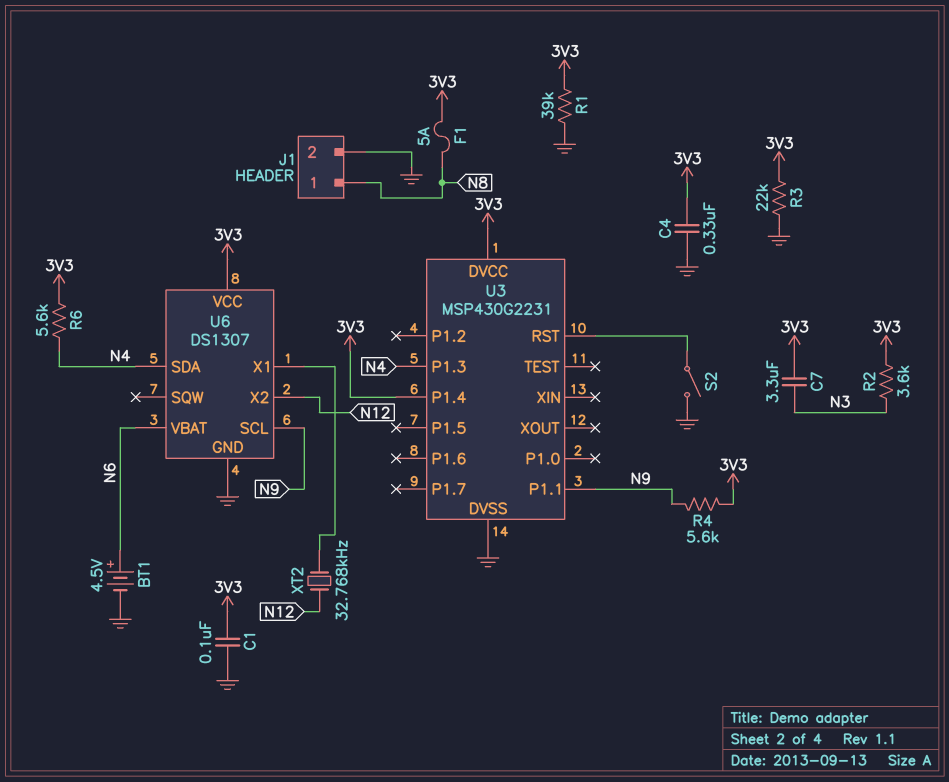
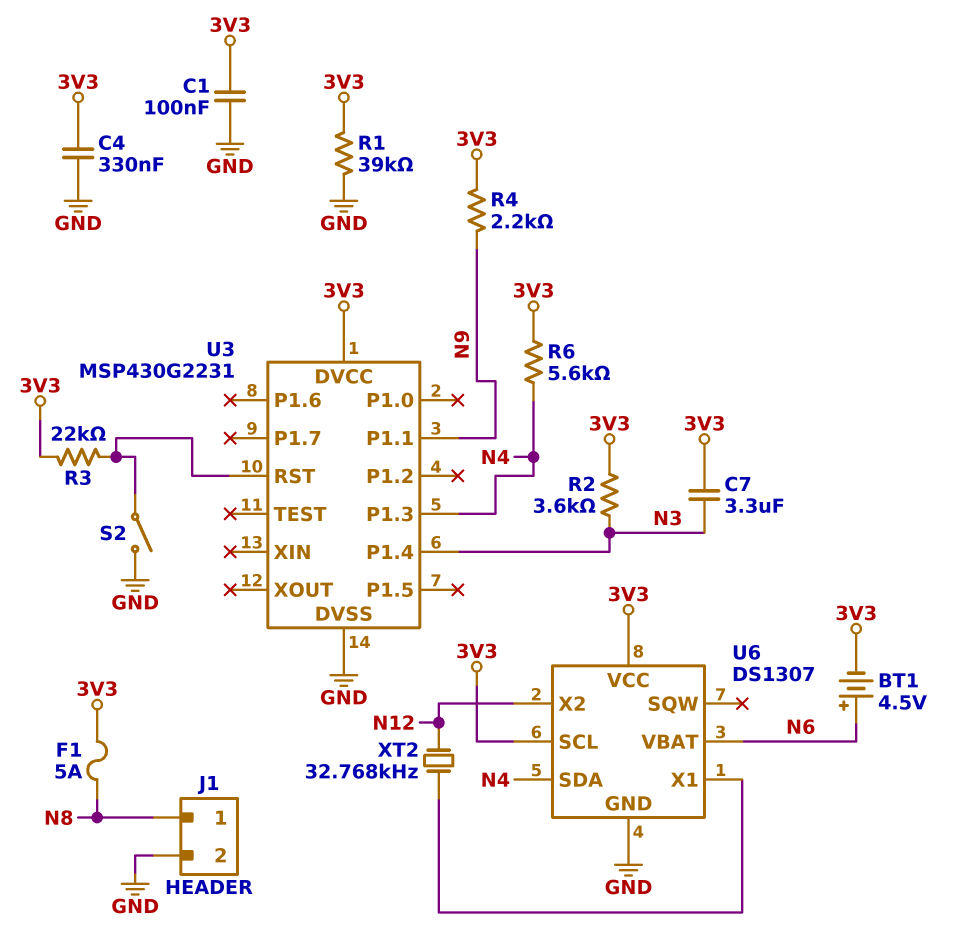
BT1: 4.5V (plus N6, minus GND) -> 4.5V (plus N6, minus 3V3)
R3: 22k (3V3, GND) -> 22k (3V3, U3/RST)
R4: 5.6k (3V3, N9) -> 2.2k (3V3, N9)
U3 pin P1.4: 3V3 -> N3
U6 pin SCL: N9 -> 3V3

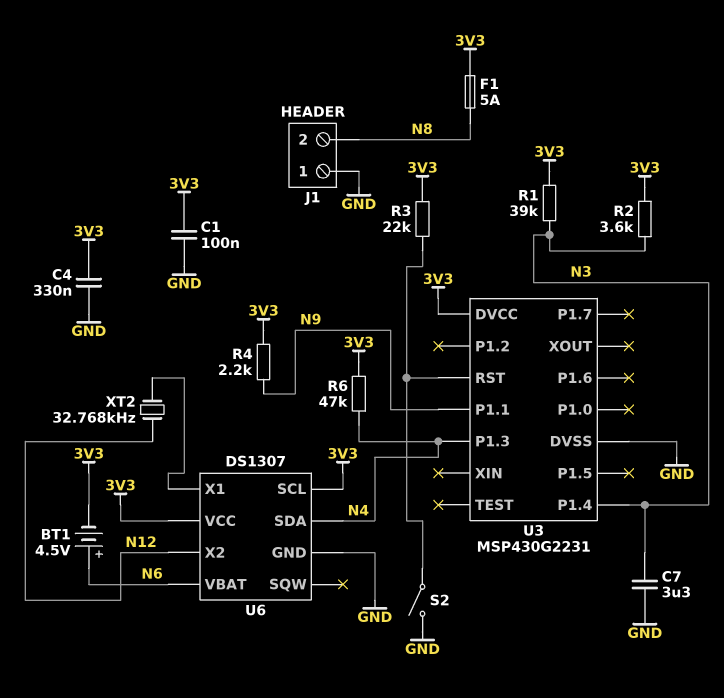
C7: 3.3uF (3V3, N3) -> 3.3uF (GND, N3)
J1 pin 1: N8 -> GND
J1 pin 2: GND -> N8
R1: 39k (3V3, GND) -> 39k (3V3, N3)
R6: 5.6k (3V3, N4) -> 47k (3V3, N4)

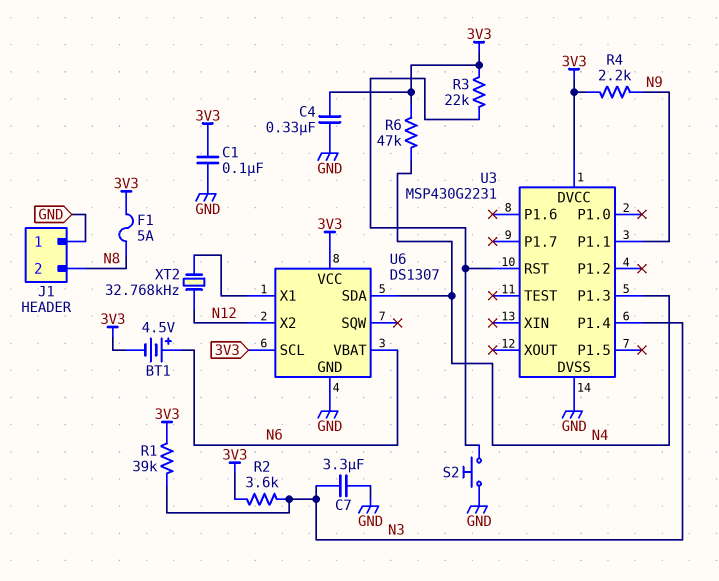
S2: switch (GND, U3/RST) -> button (GND, U3/RST)

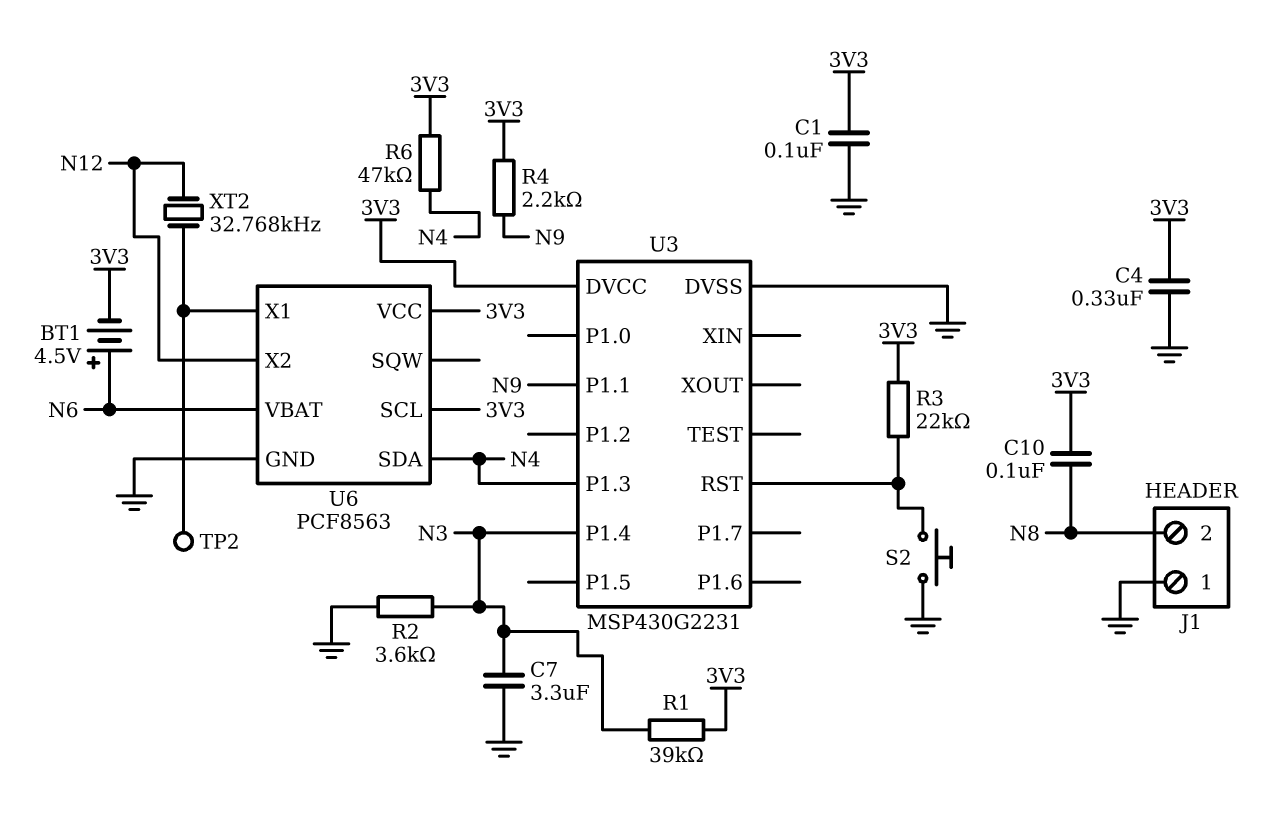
C10: none -> 100nF (3V3, N8)
F1: 5A (3V3, N8) -> none
R2: 3.6k (3V3, N3) -> 3.6k (GND, N3)
TP2: none -> test point (U6/X1)
U6: DS1307 -> PCF8563

